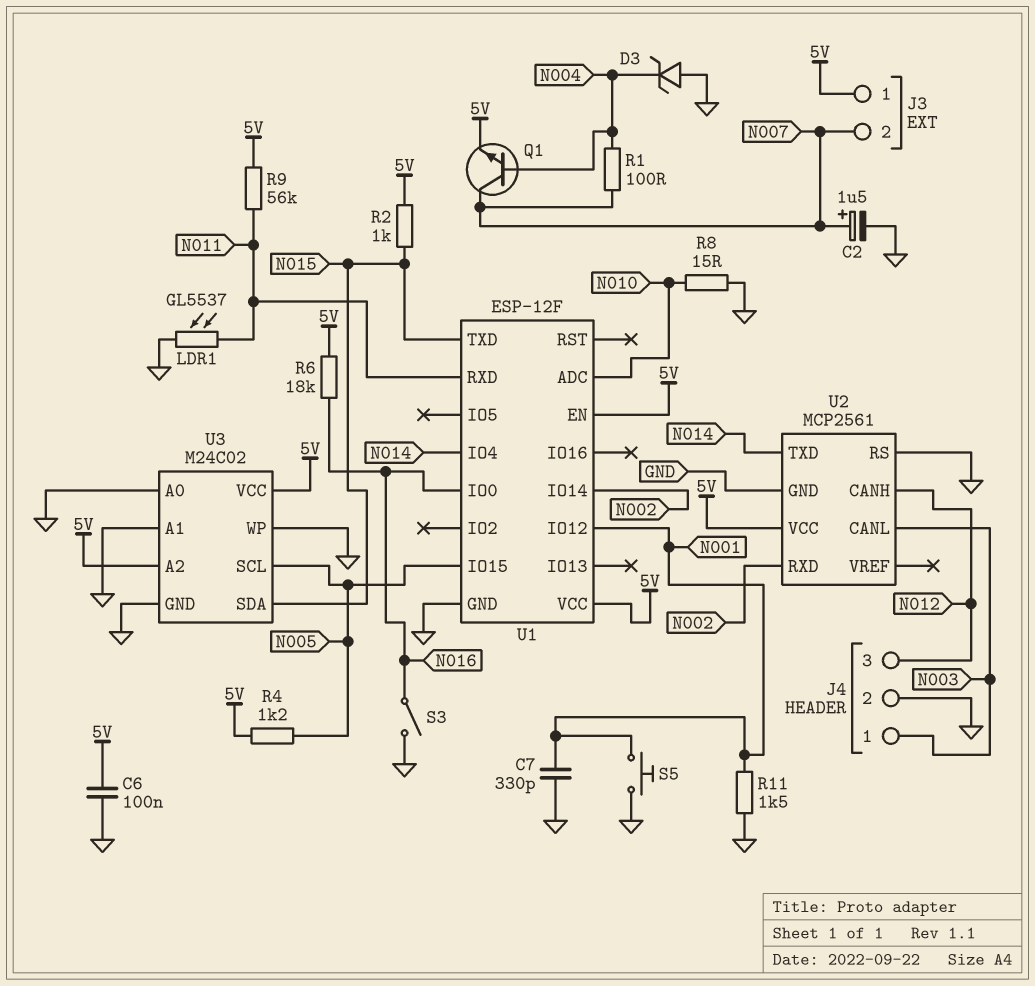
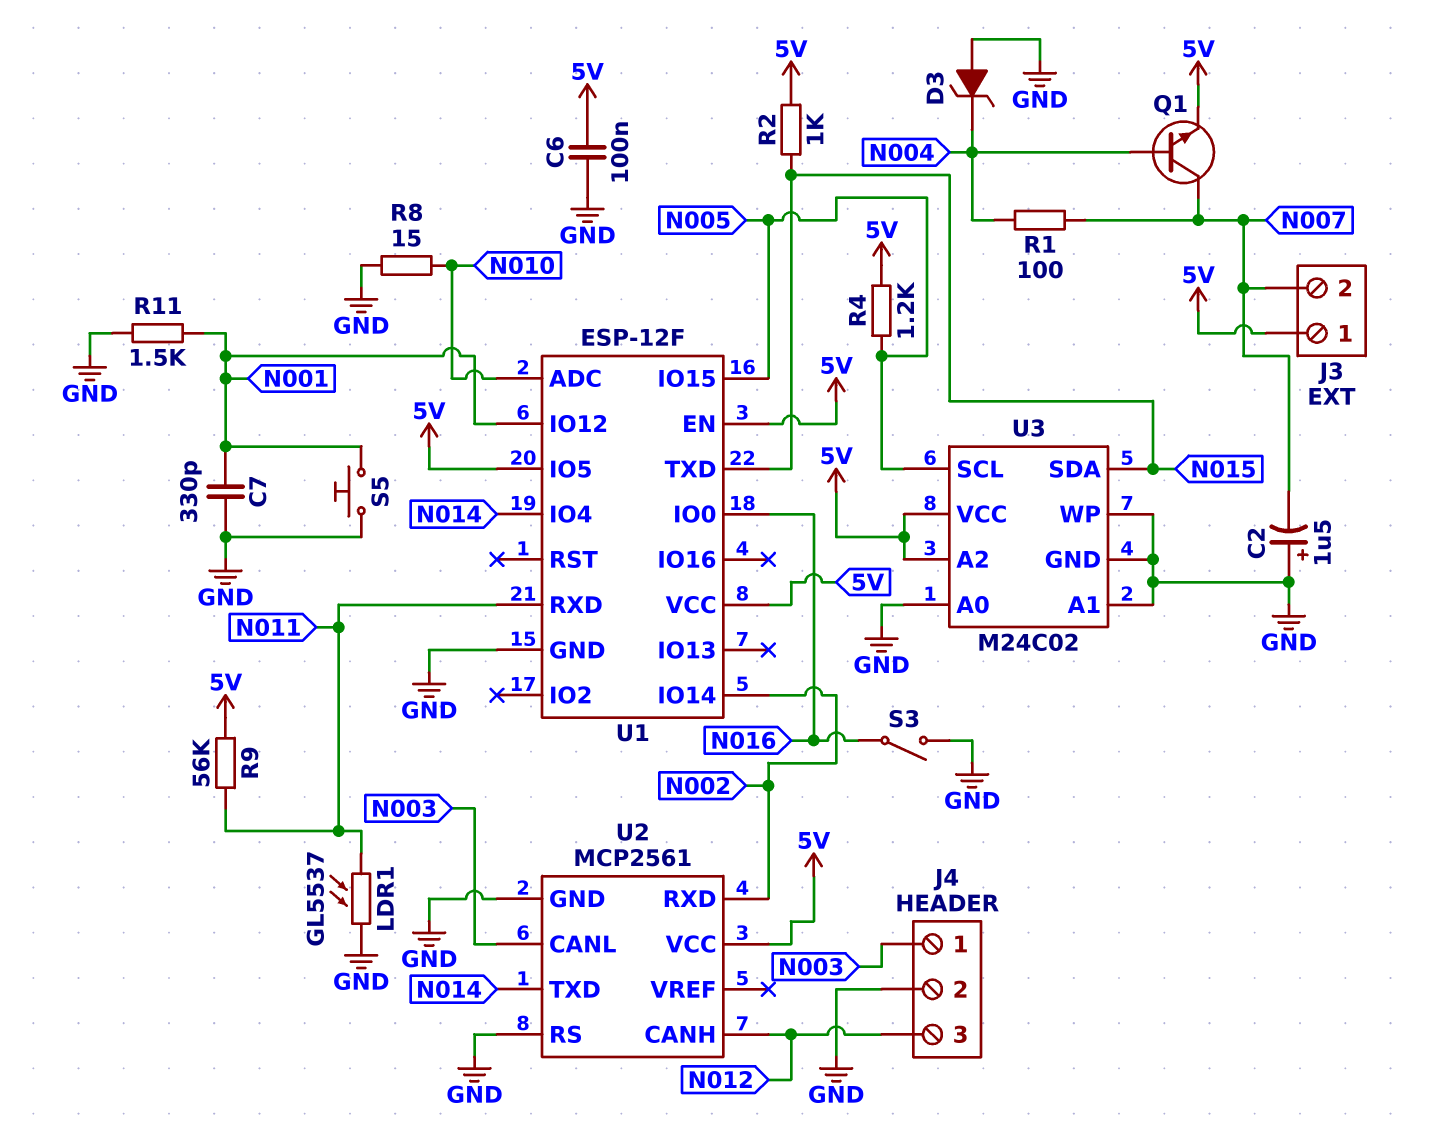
C2: 1.5uF (plus N007, minus GND) -> 1.5uF (plus GND, minus N007)
R6: 18k (5V, N016) -> none
U1 pin IO5: none -> 5V

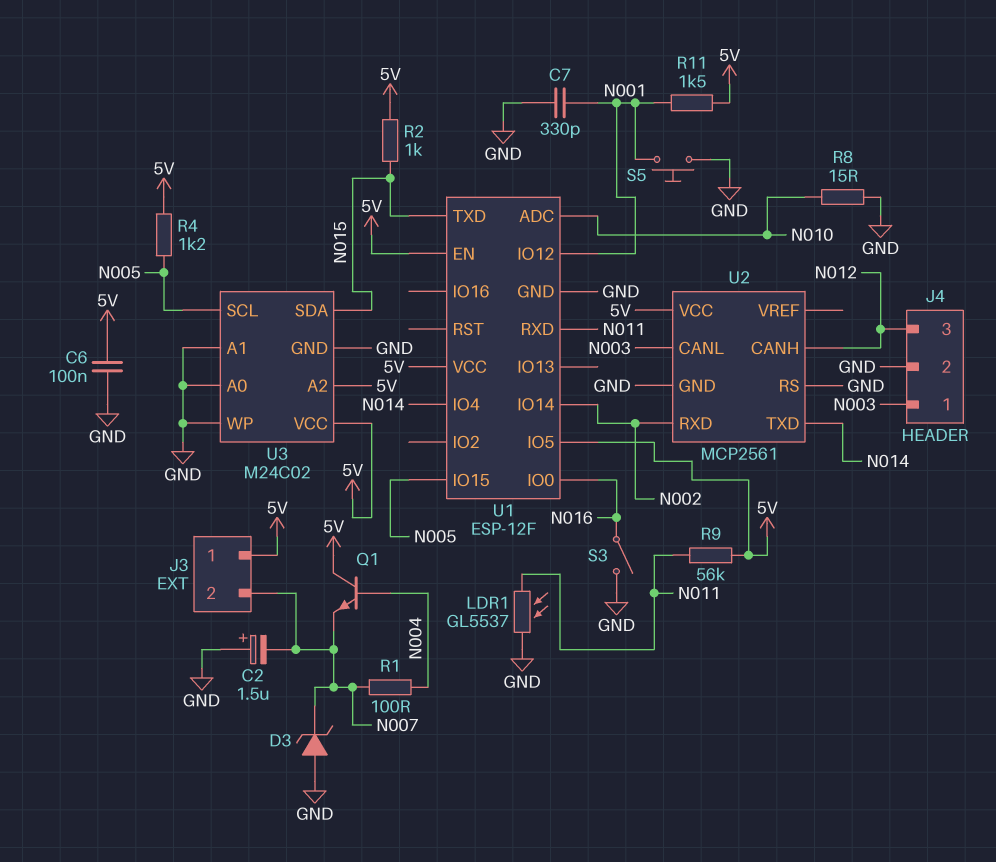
D3: zener (A GND, K N004) -> zener (A GND, K N007)
Q1: NPN (B N004, C N007, E 5V) -> NPN (B N004, C 5V, E N007)
R11: 1.5k (GND, N001) -> 1.5k (5V, N001)

